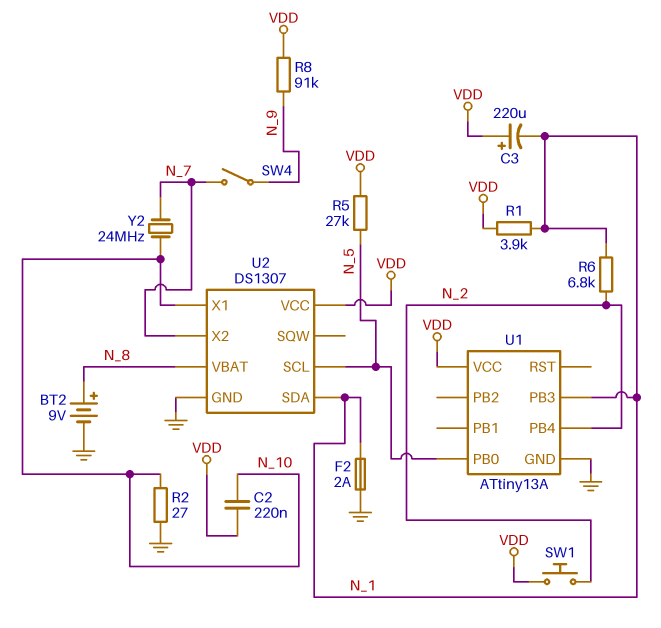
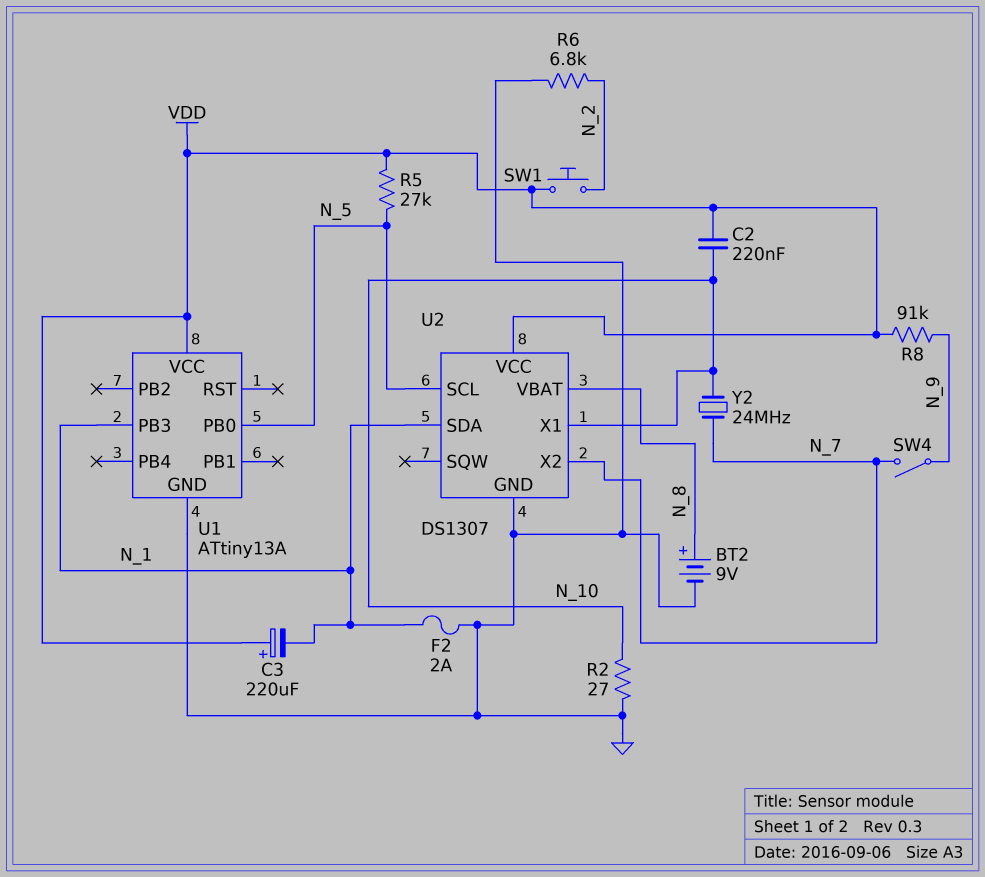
R1: 3.9k (N_1, VDD) -> none
R6: 6.8k (N_1, N_2) -> 6.8k (GND, N_2)
U1 pin PB4: N_2 -> none

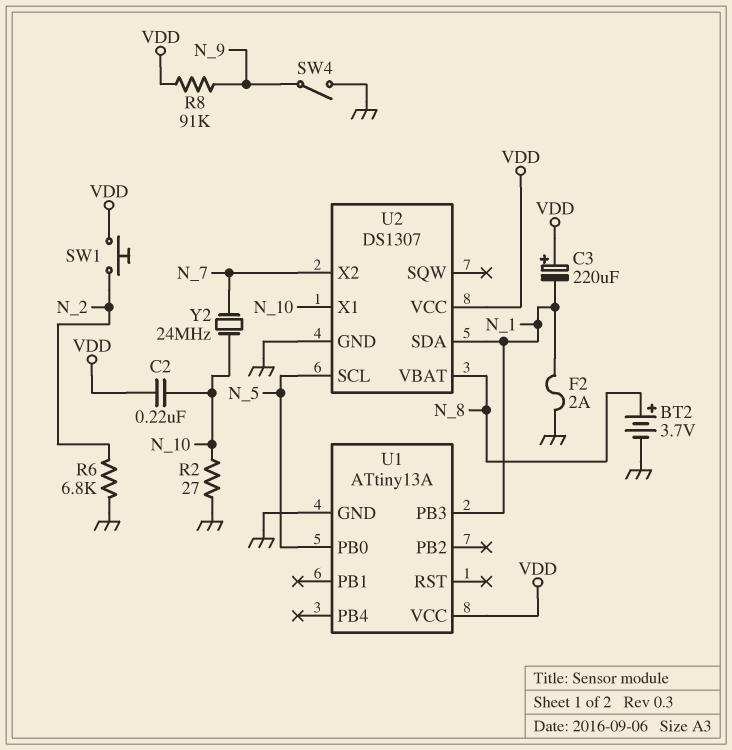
BT2: 9V (plus N_8, minus GND) -> 3.7V (plus N_8, minus GND)
R5: 27k (N_5, VDD) -> none
SW4: switch (N_7, N_9) -> switch (GND, N_9)

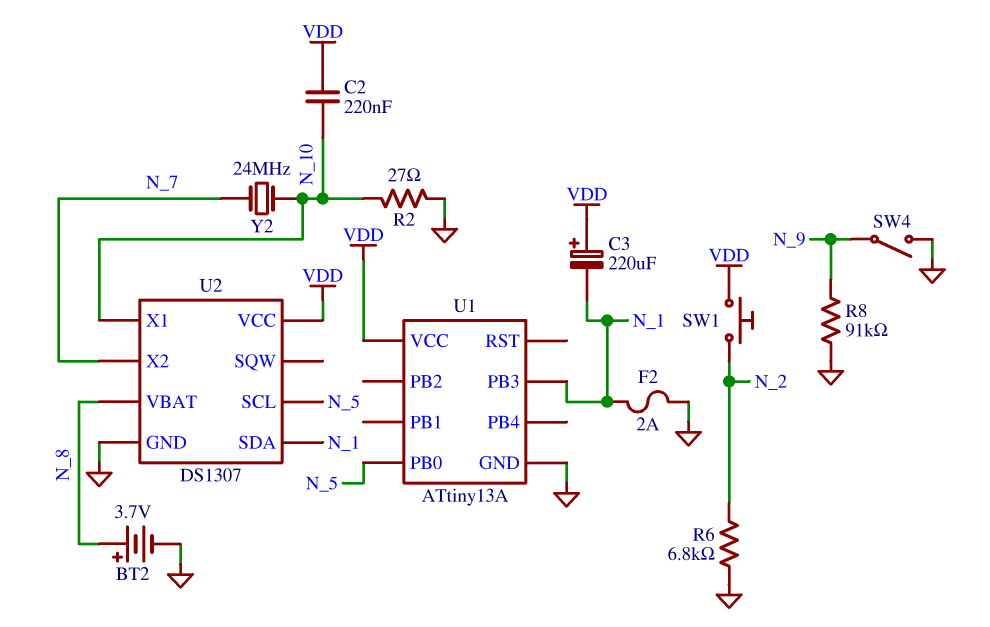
R8: 91k (N_9, VDD) -> 91k (GND, N_9)

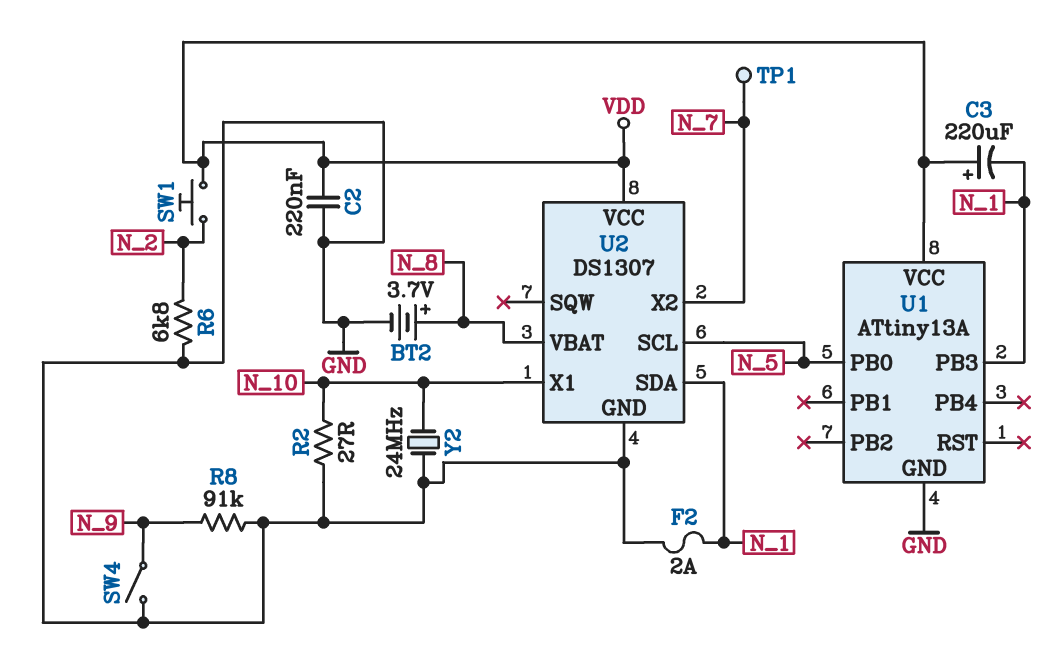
C2: 220nF (N_10, VDD) -> 220nF (GND, VDD)
TP1: none -> test point (N_7)
Y2: 24MHz (N_7, N_10) -> 24MHz (GND, N_10)

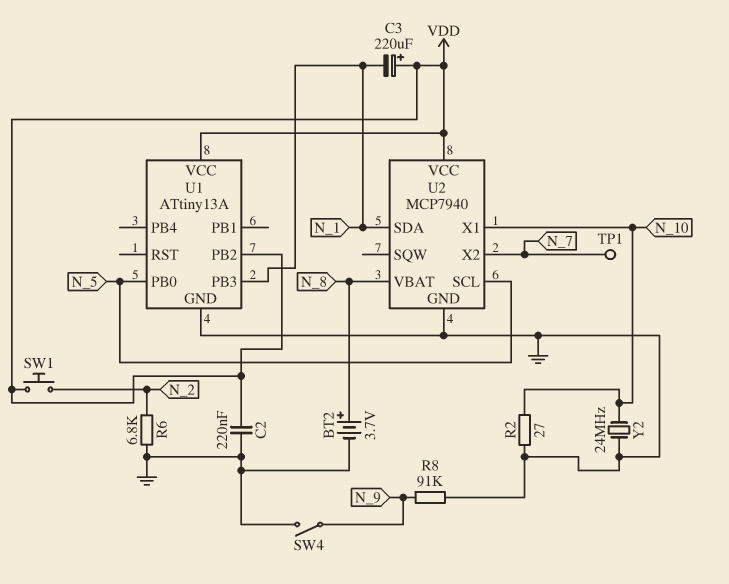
F2: 2A (GND, N_1) -> none
U1 pin PB2: none -> VDD
U2: DS1307 -> MCP7940

